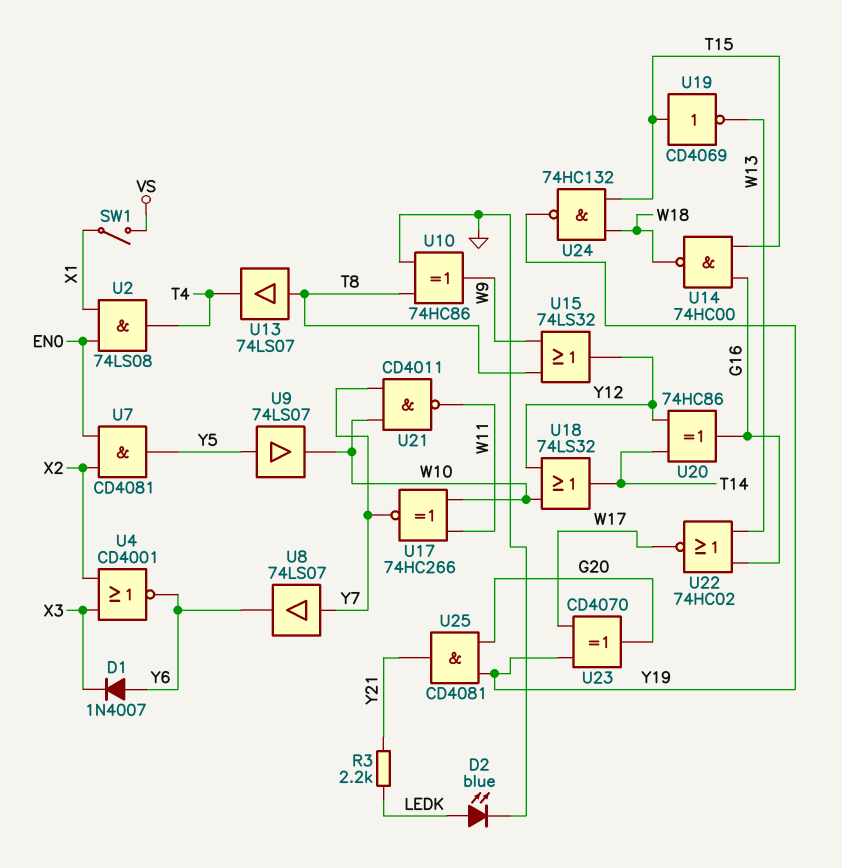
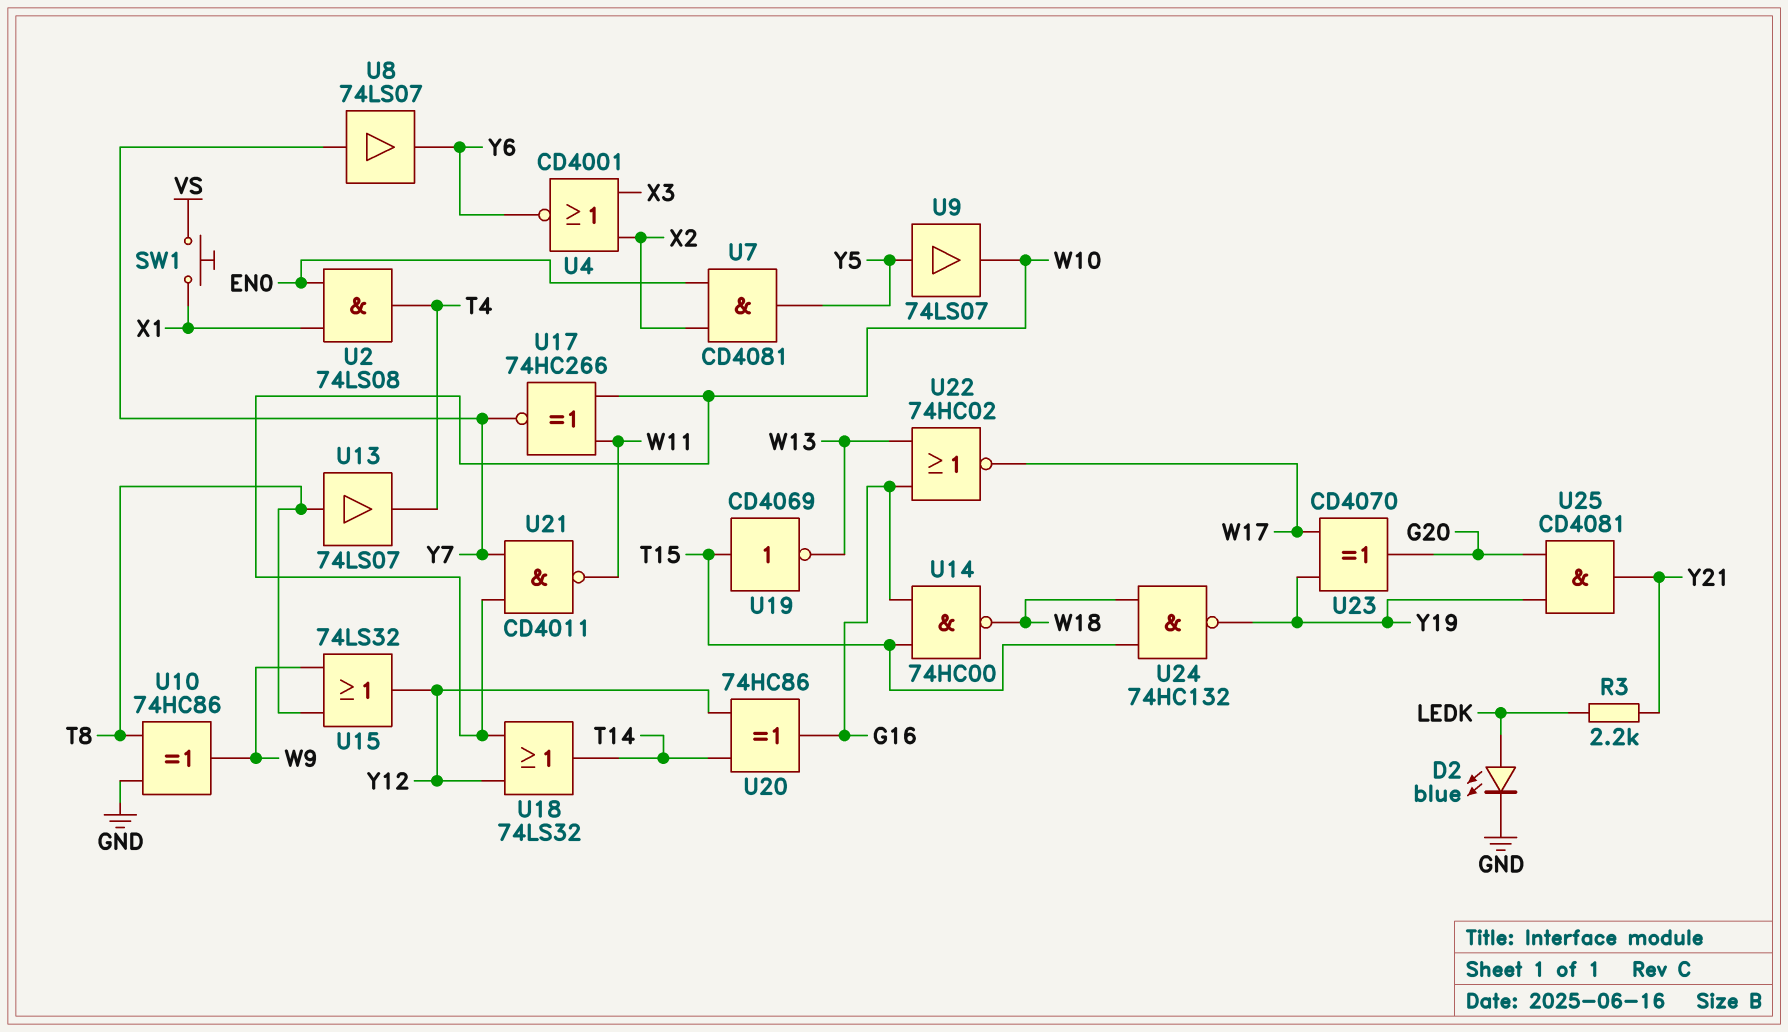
D1: diode 1N4007 (A Y6, K X3) -> none
SW1: switch (VS, X1) -> button (VS, X1)

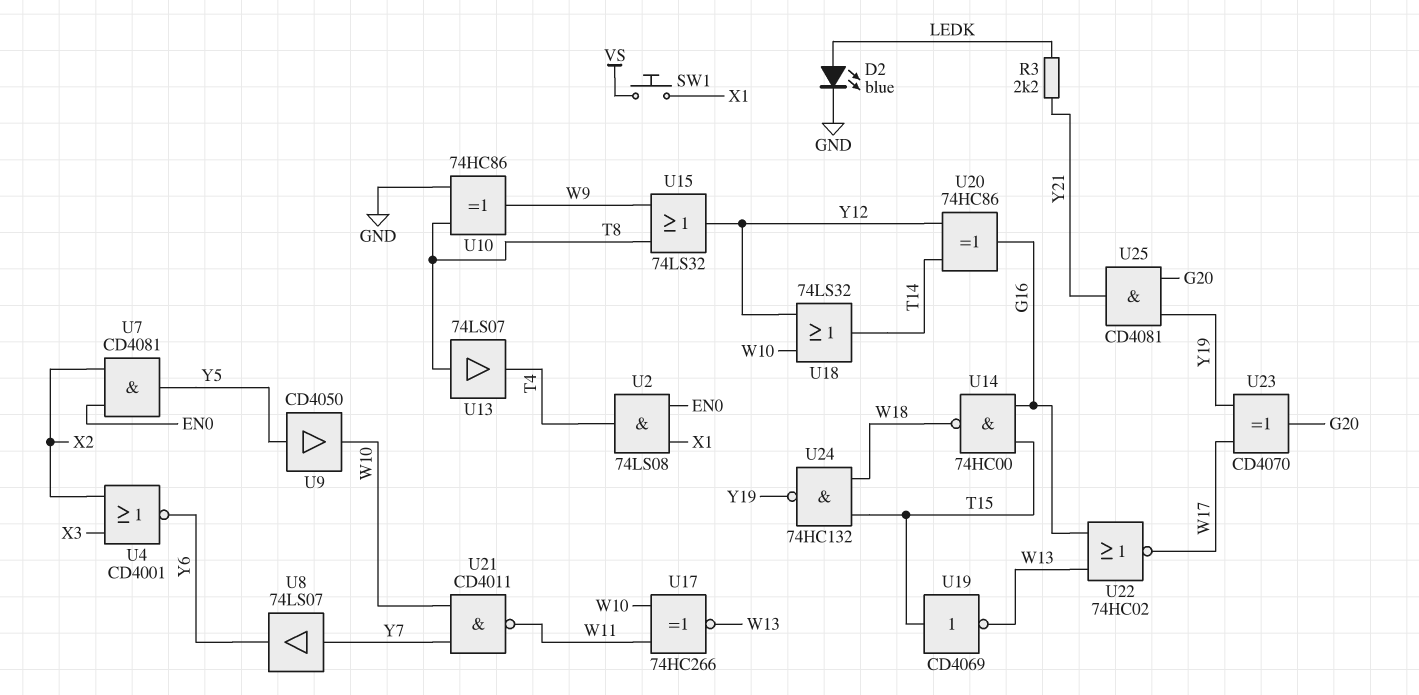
U9: buffer 74LS07 (in Y5, out W10) -> buffer CD4050 (in Y5, out W10)
U17: XNOR 74HC266 (in W10, in W11, out Y7) -> XNOR 74HC266 (in W10, in W11, out W13)

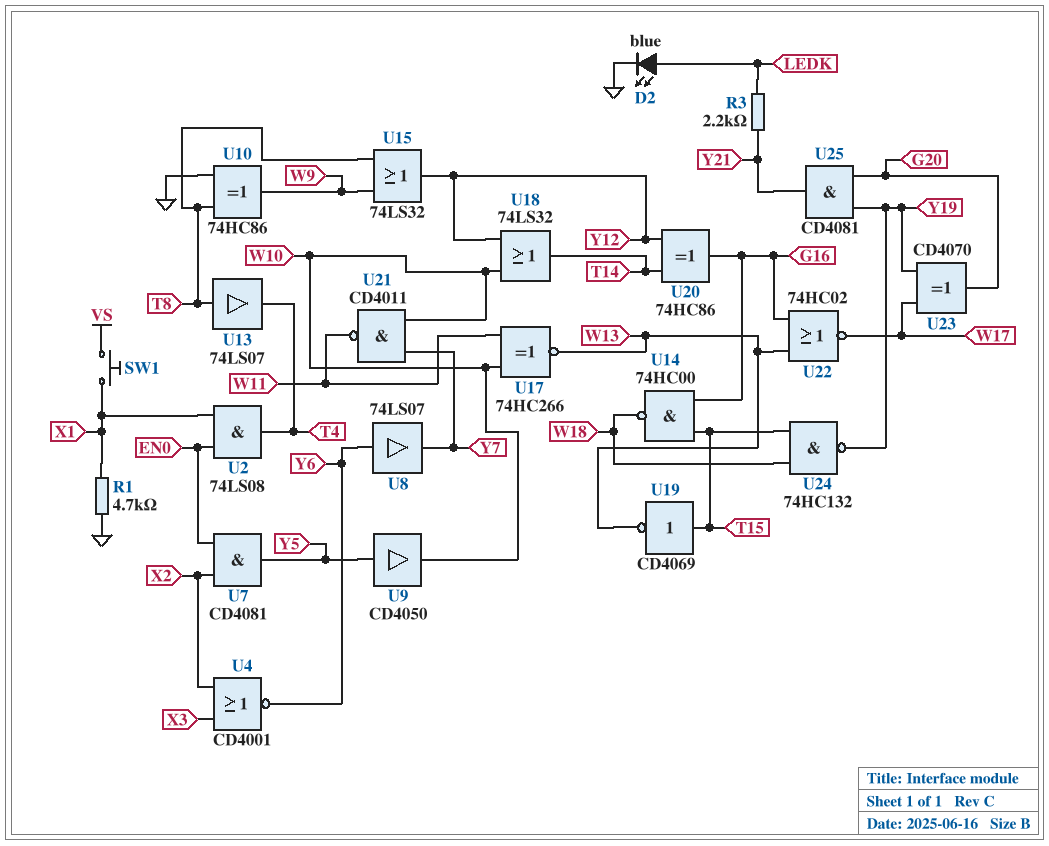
R1: none -> 4.7k (GND, X1)
U8: buffer 74LS07 (in Y7, out Y6) -> buffer 74LS07 (in Y6, out Y7)

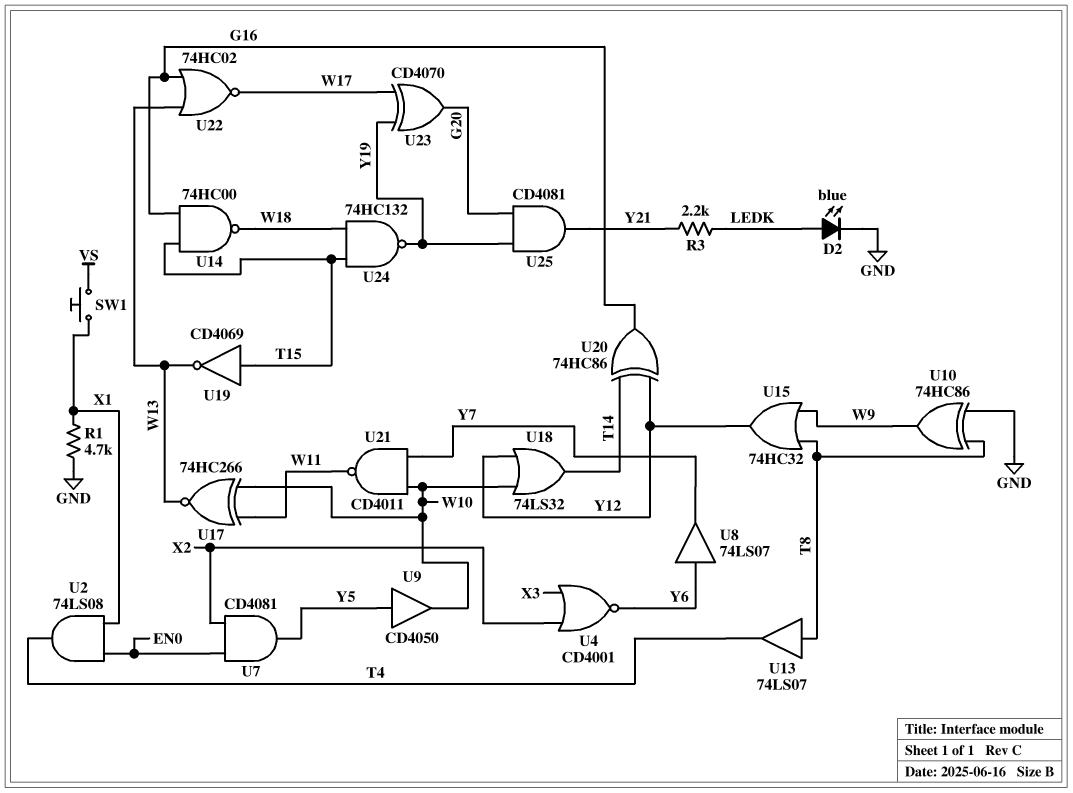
U15: OR 74LS32 (in T8, in W9, out Y12) -> OR 74HC32 (in T8, in W9, out Y12)

